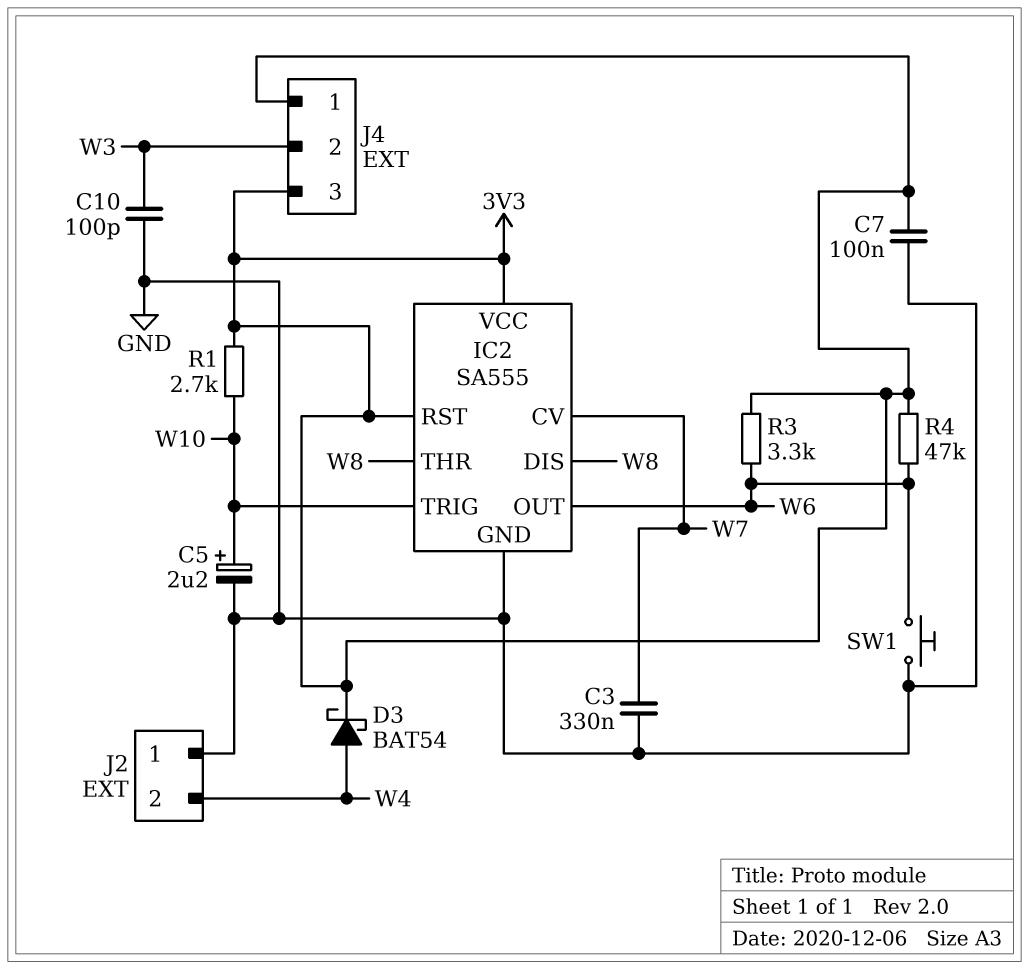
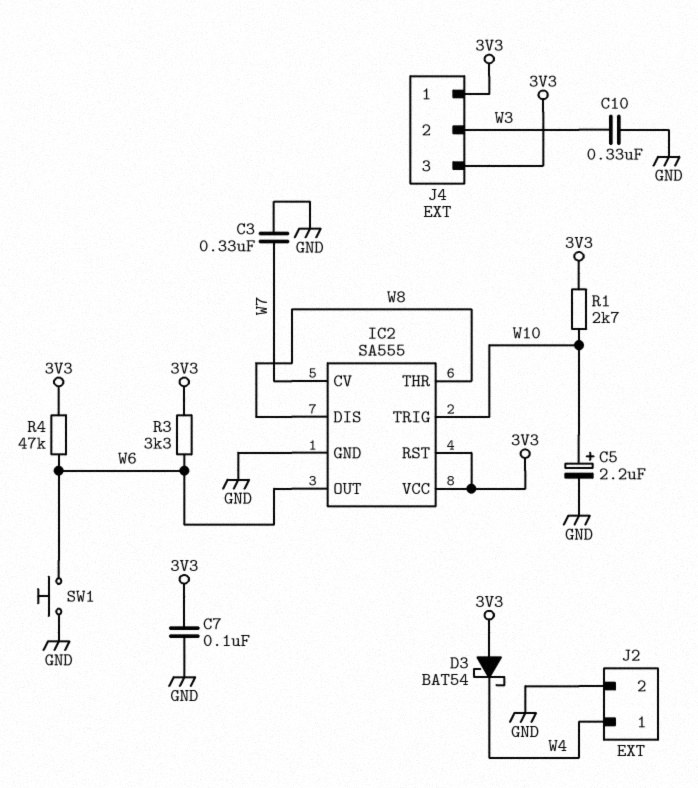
C10: 100pF (GND, W3) -> 330nF (GND, W3)
D3: schottky BAT54 (A W4, K 3V3) -> schottky BAT54 (A 3V3, K W4)
J2 pin 1: GND -> W4
J2 pin 2: W4 -> GND

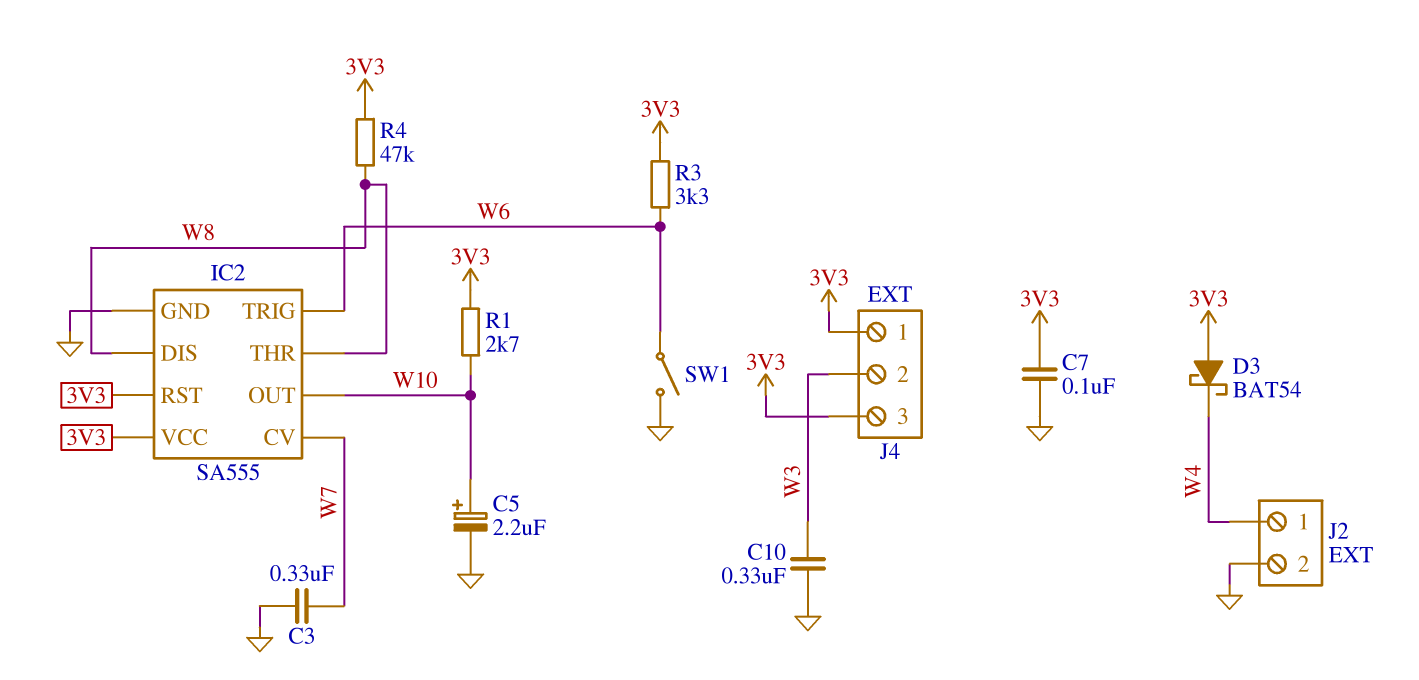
IC2 pin OUT: W6 -> W10
IC2 pin TRIG: W10 -> W6
R4: 47k (3V3, W6) -> 47k (3V3, W8)
SW1: button (GND, W6) -> switch (GND, W6)

